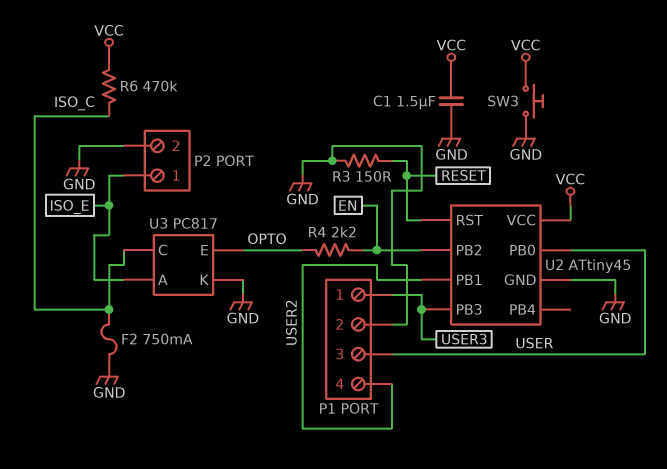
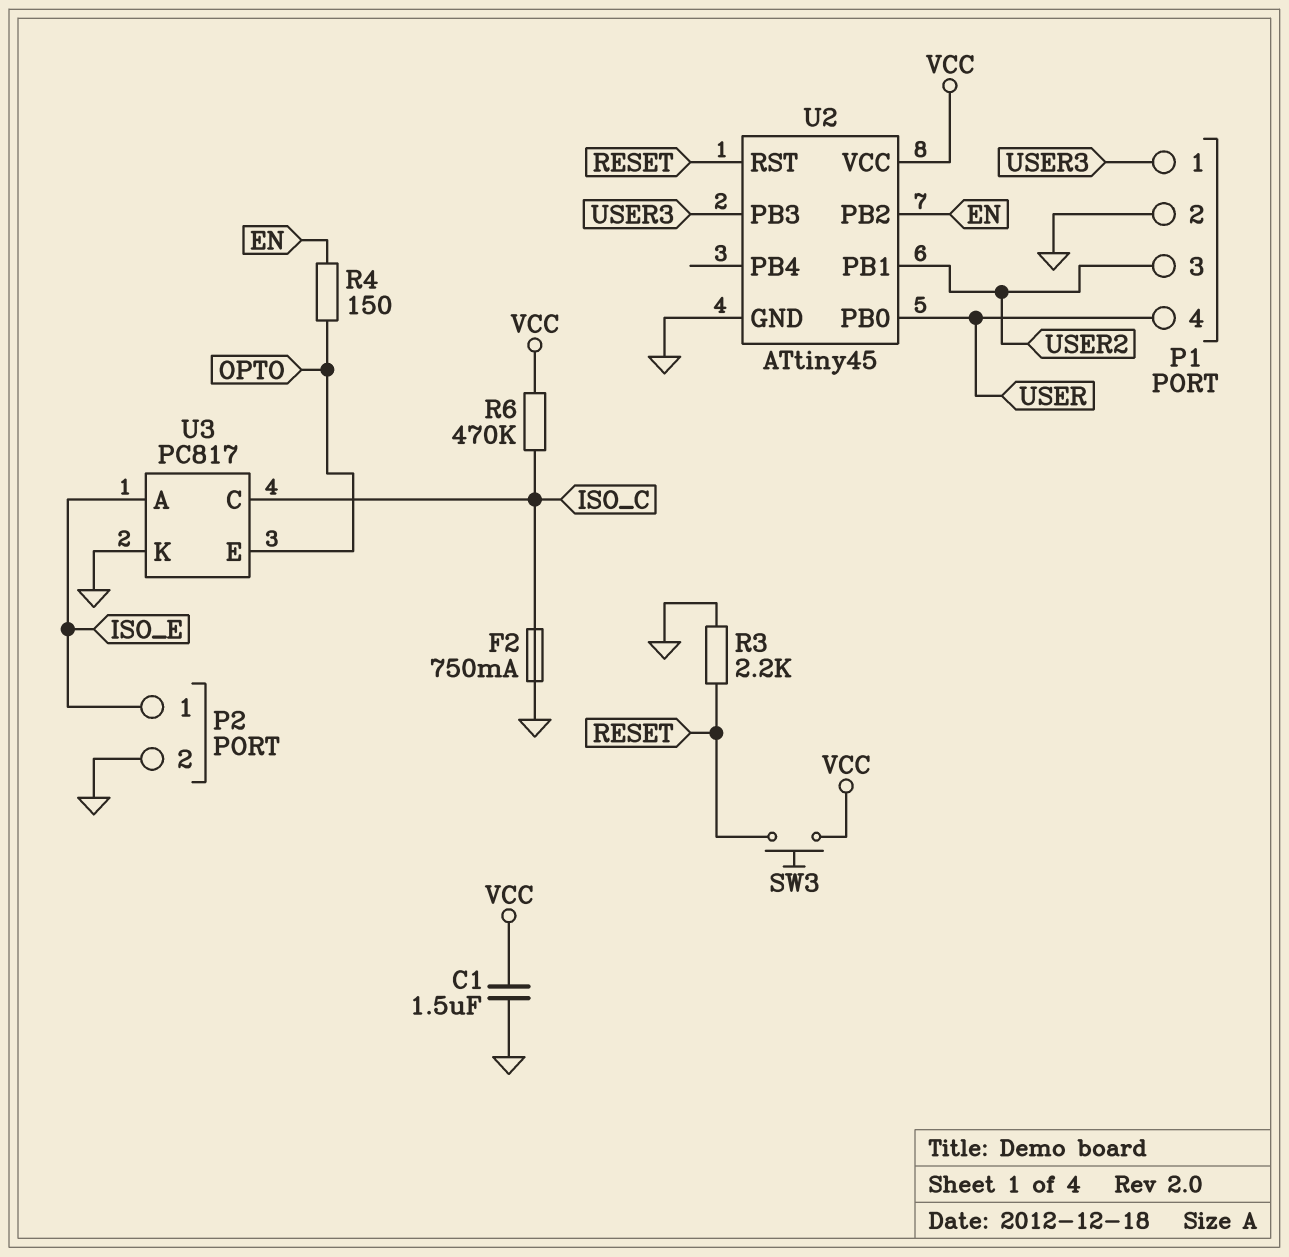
P1 pin 3: USER -> USER2
P1 pin 4: USER2 -> USER
R3: 150 (GND, RESET) -> 2.2k (GND, RESET)
R4: 2.2k (EN, OPTO) -> 150 (EN, OPTO)
SW3: button (GND, VCC) -> button (RESET, VCC)

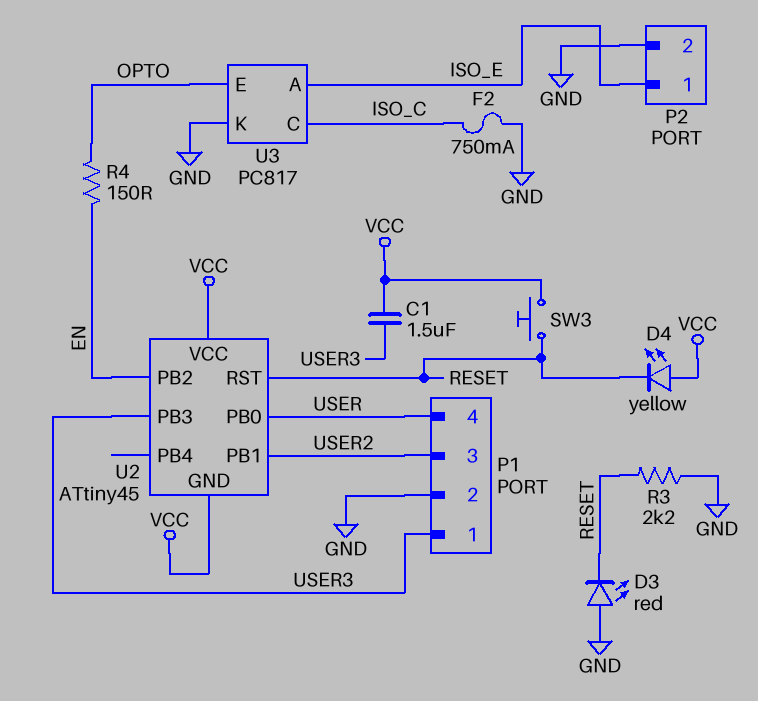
C1: 1.5uF (GND, VCC) -> 1.5uF (USER3, VCC)
D3: none -> LED red (A GND, K RESET)
D4: none -> LED yellow (A VCC, K RESET)
R6: 470k (ISO_C, VCC) -> none
U2 pin GND: GND -> VCC

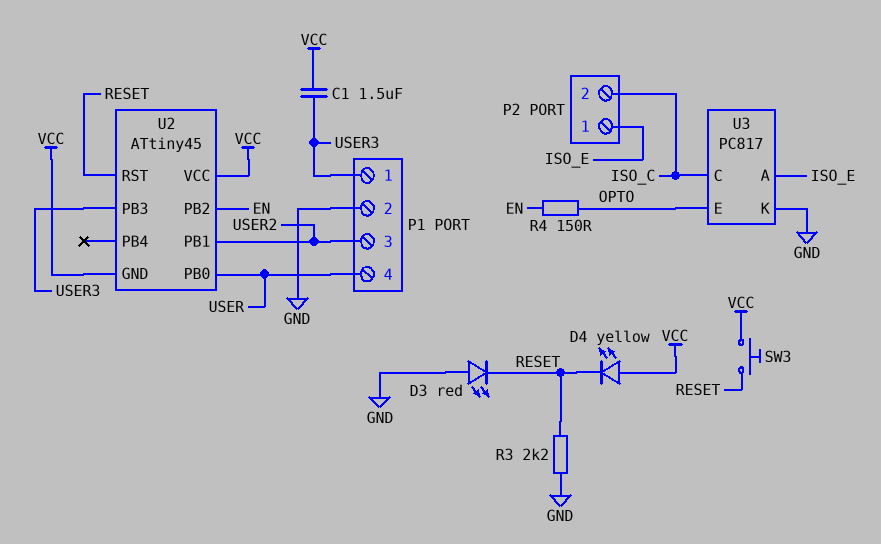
F2: 750mA (GND, ISO_C) -> none
P2 pin 2: GND -> ISO_C

